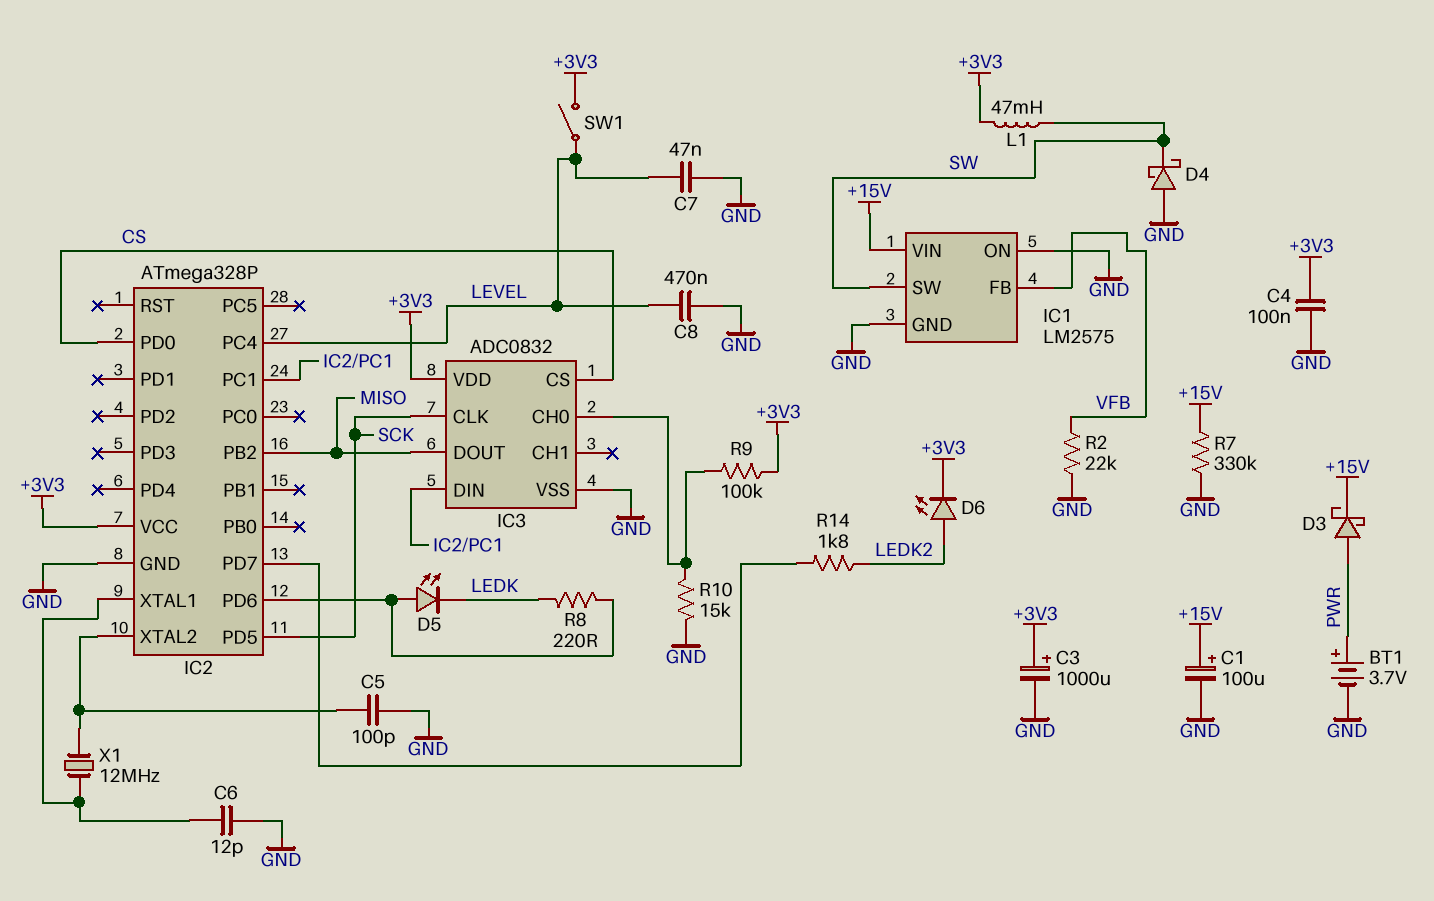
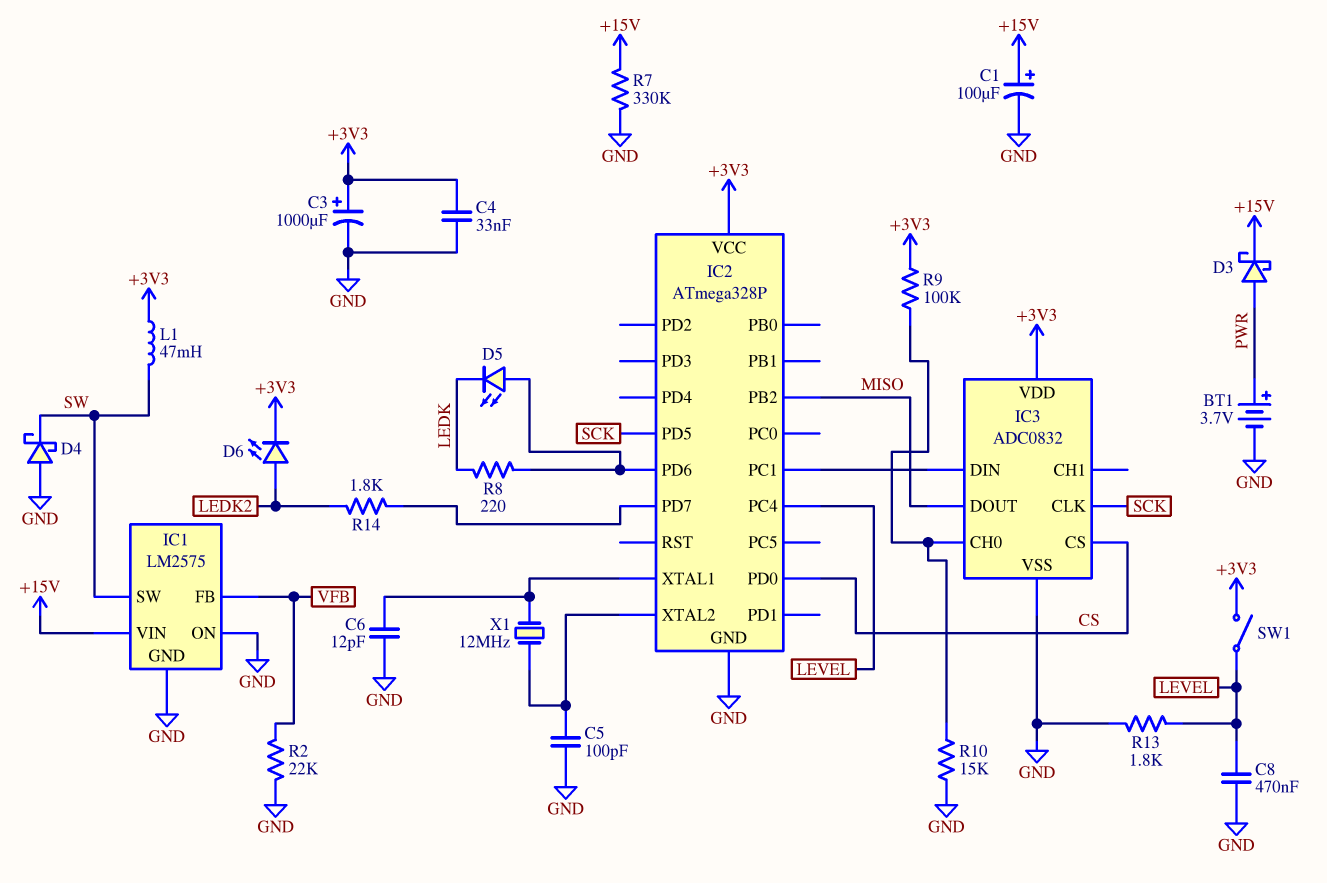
C4: 100nF (+3V3, GND) -> 33nF (+3V3, GND)
C7: 47nF (GND, LEVEL) -> none
R13: none -> 1.8k (GND, LEVEL)

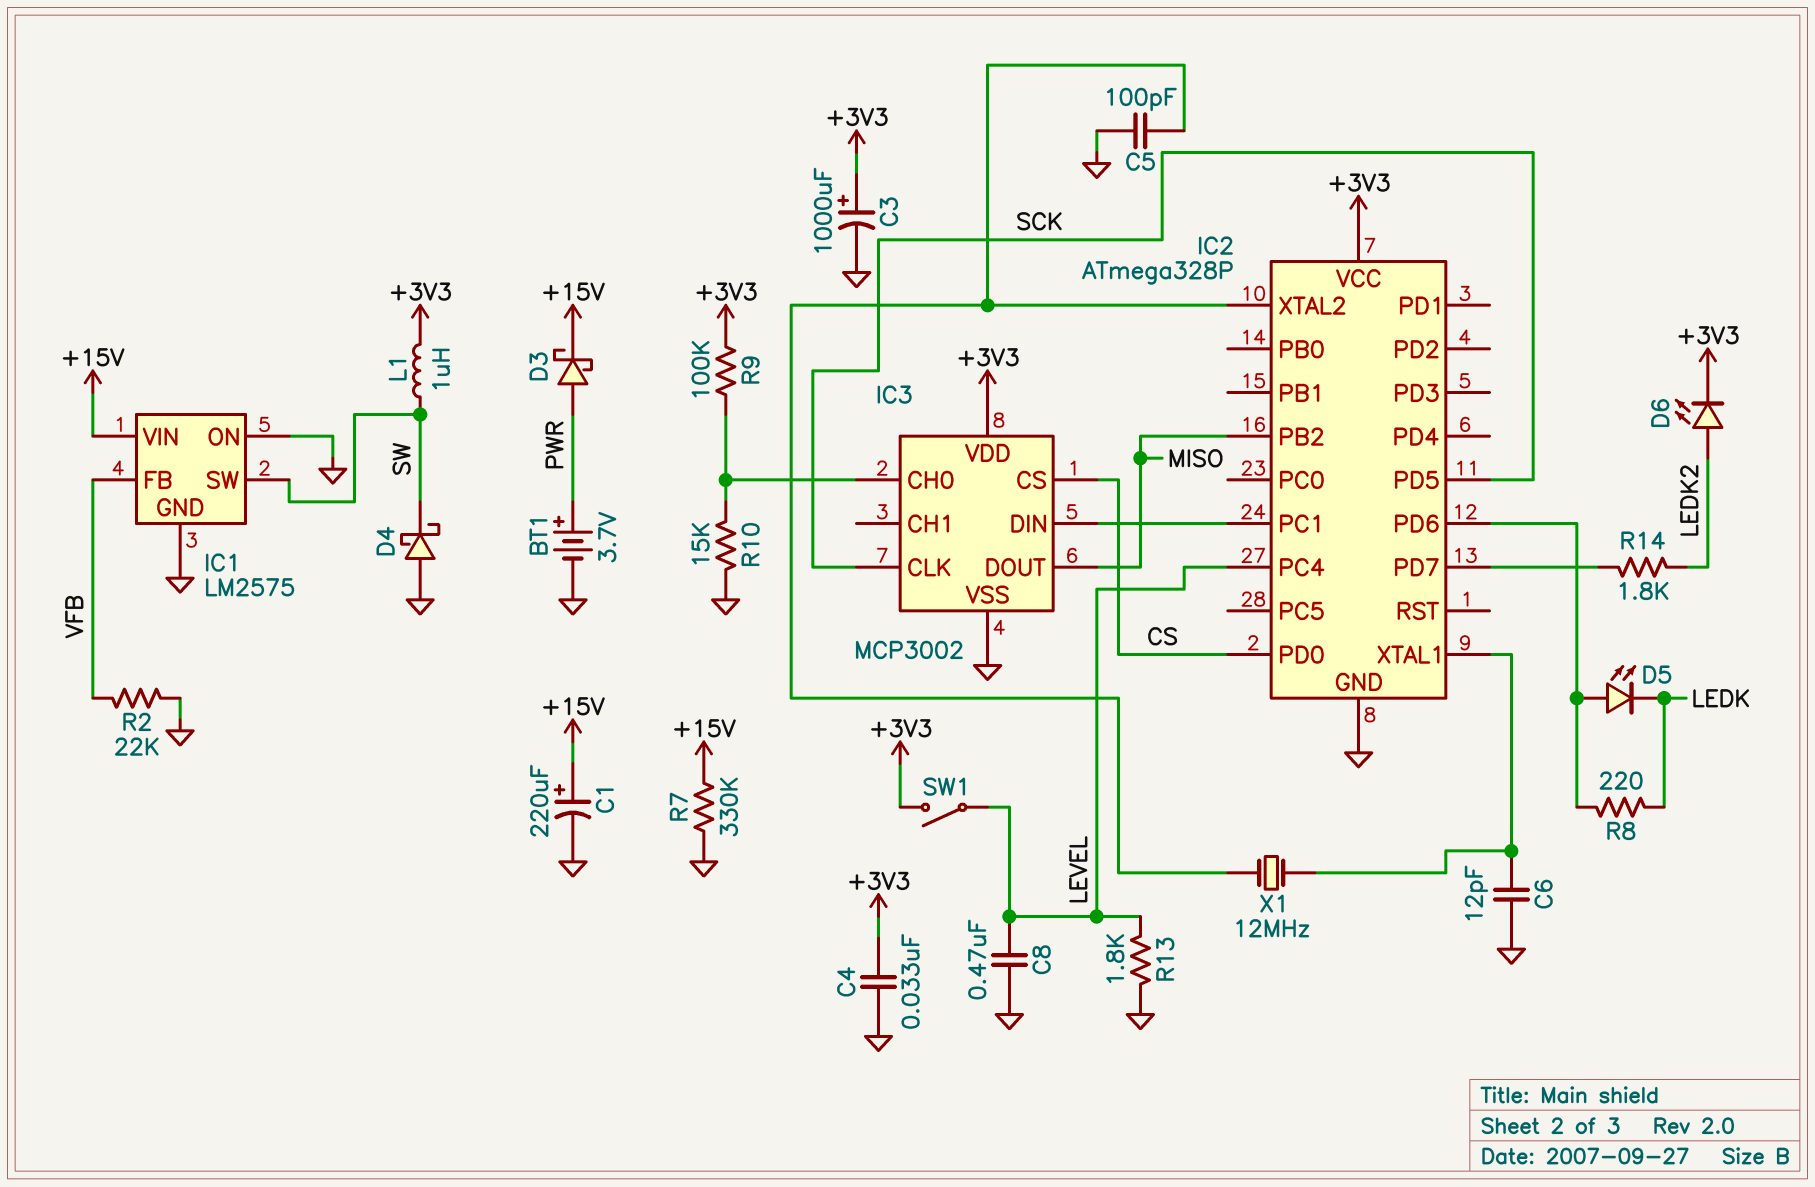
C1: 100uF (plus +15V, minus GND) -> 220uF (plus +15V, minus GND)
IC3: ADC0832 -> MCP3002
L1: 47mH (+3V3, SW) -> 1uH (+3V3, SW)

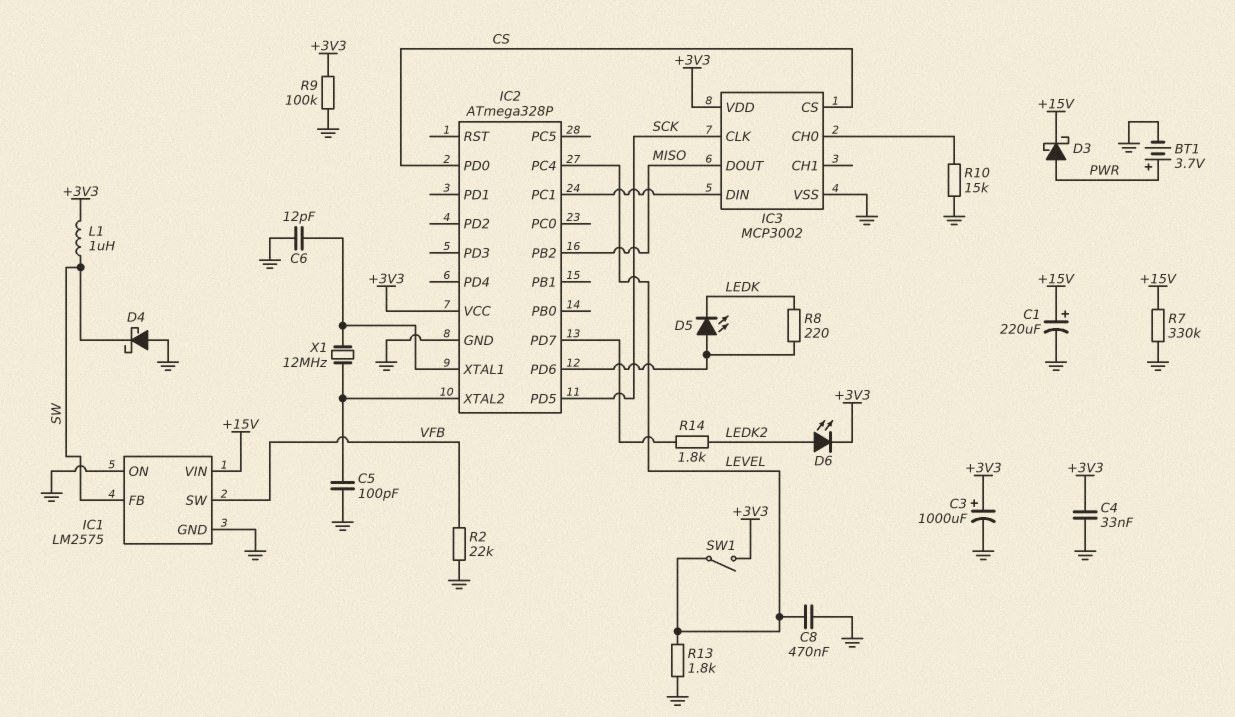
IC1 pin FB: VFB -> SW
IC1 pin SW: SW -> VFB
R9: 100k (+3V3, IC3/CH0) -> 100k (+3V3, GND)

